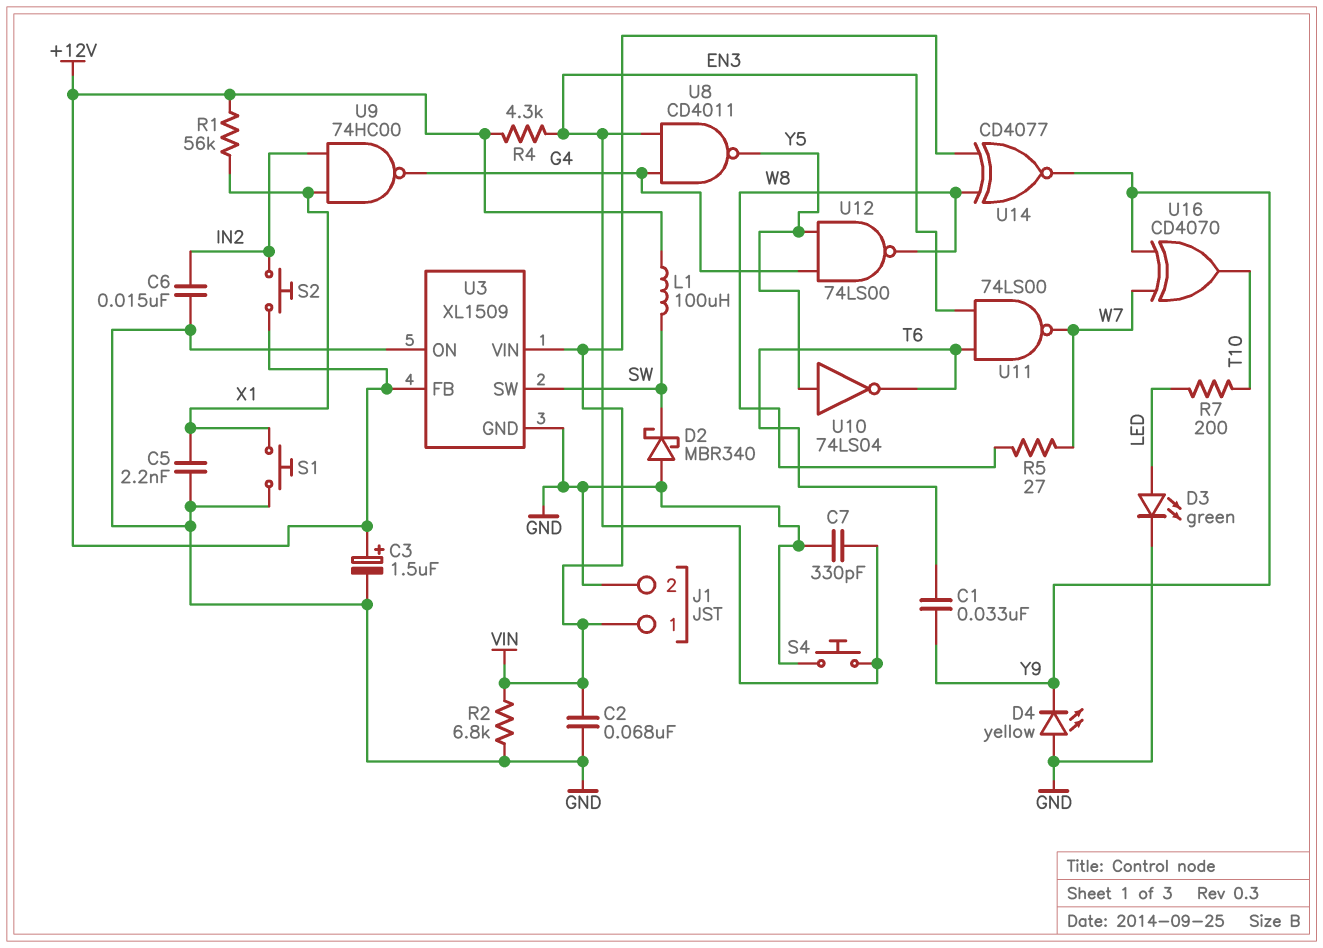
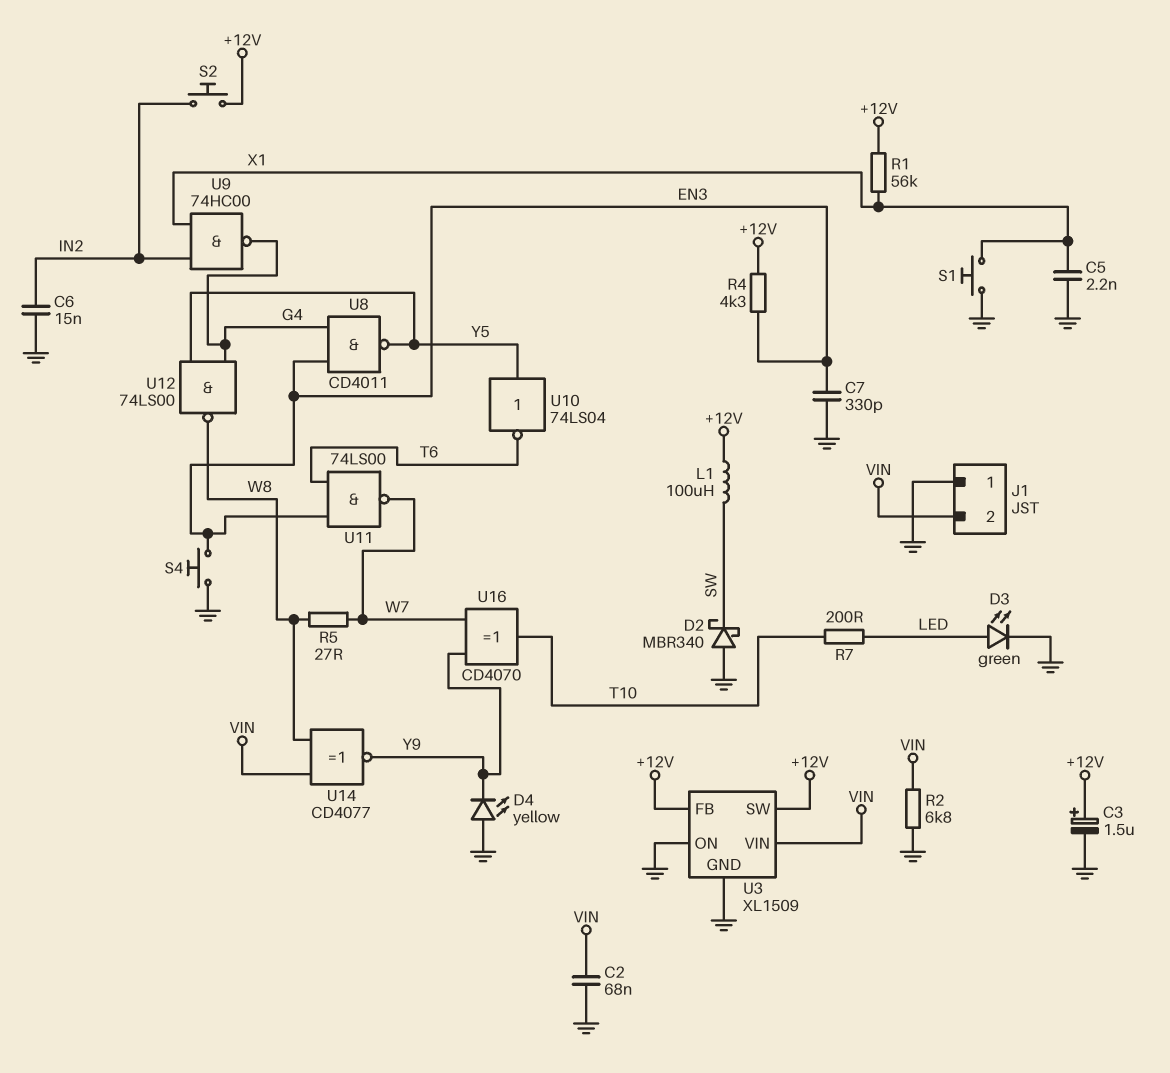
C1: 33nF (T6, Y9) -> none
J1 pin 1: VIN -> GND
J1 pin 2: GND -> VIN
U3 pin SW: SW -> +12V

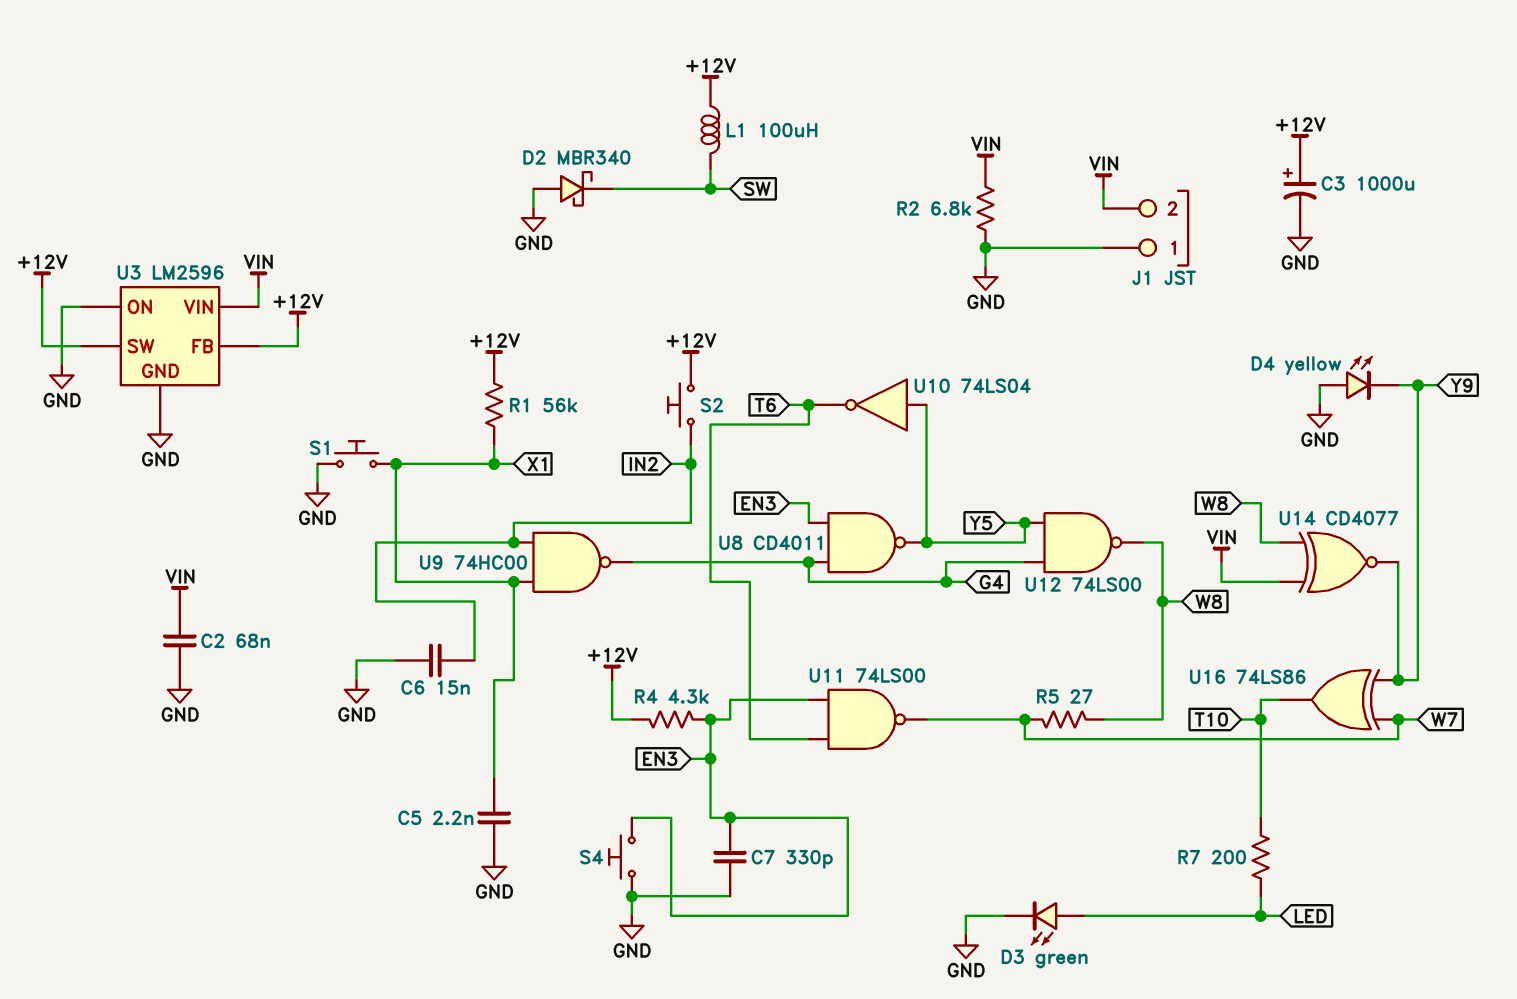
C3: 1.5uF (plus +12V, minus GND) -> 1000uF (plus +12V, minus GND)
U3: XL1509 -> LM2596
U16: XOR CD4070 (in W7, in Y9, out T10) -> XOR 74LS86 (in W7, in Y9, out T10)

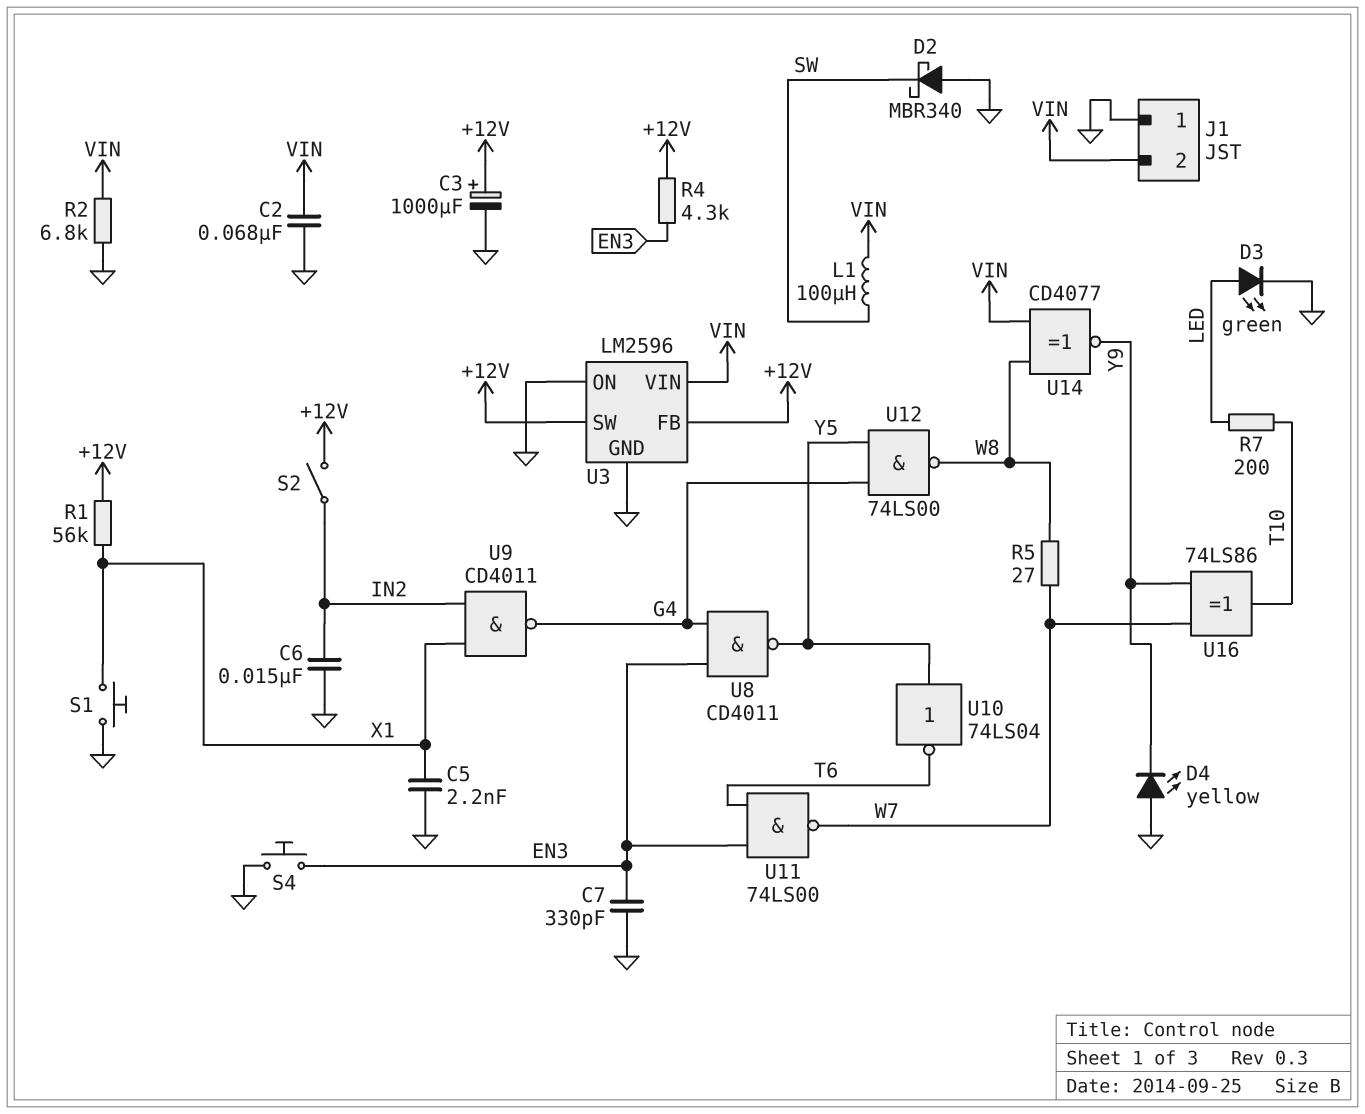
L1: 100uH (+12V, SW) -> 100uH (SW, VIN)
S2: button (+12V, IN2) -> switch (+12V, IN2)
U9: NAND 74HC00 (in IN2, in X1, out G4) -> NAND CD4011 (in IN2, in X1, out G4)

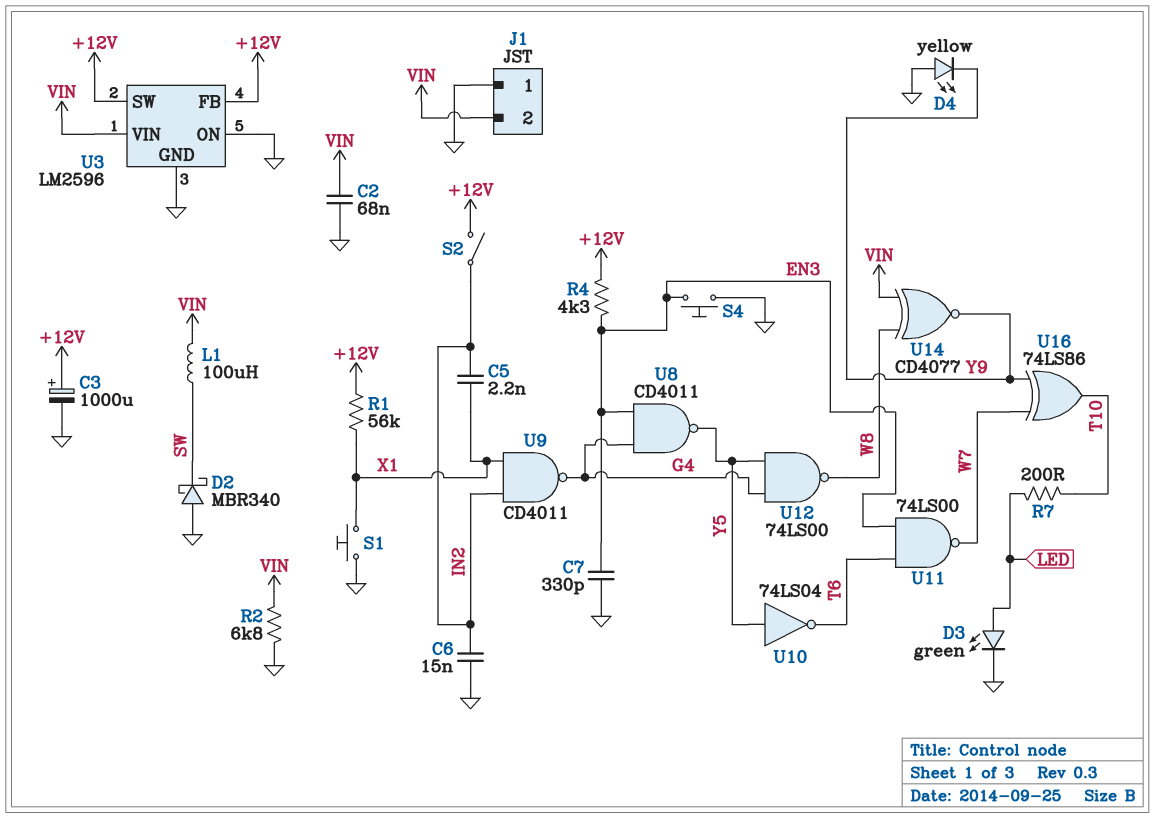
C5: 2.2nF (GND, X1) -> 2.2nF (IN2, X1)
R5: 27 (W7, W8) -> none

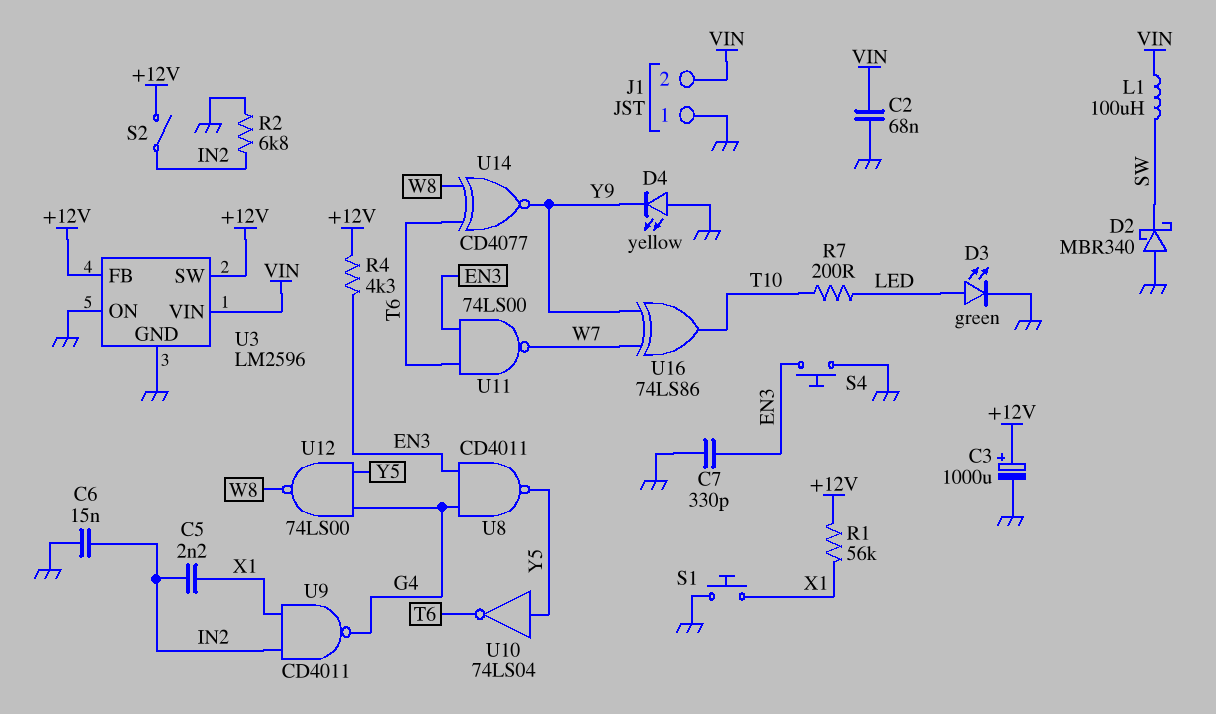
R2: 6.8k (GND, VIN) -> 6.8k (GND, IN2)
U14: XNOR CD4077 (in VIN, in W8, out Y9) -> XNOR CD4077 (in T6, in W8, out Y9)

